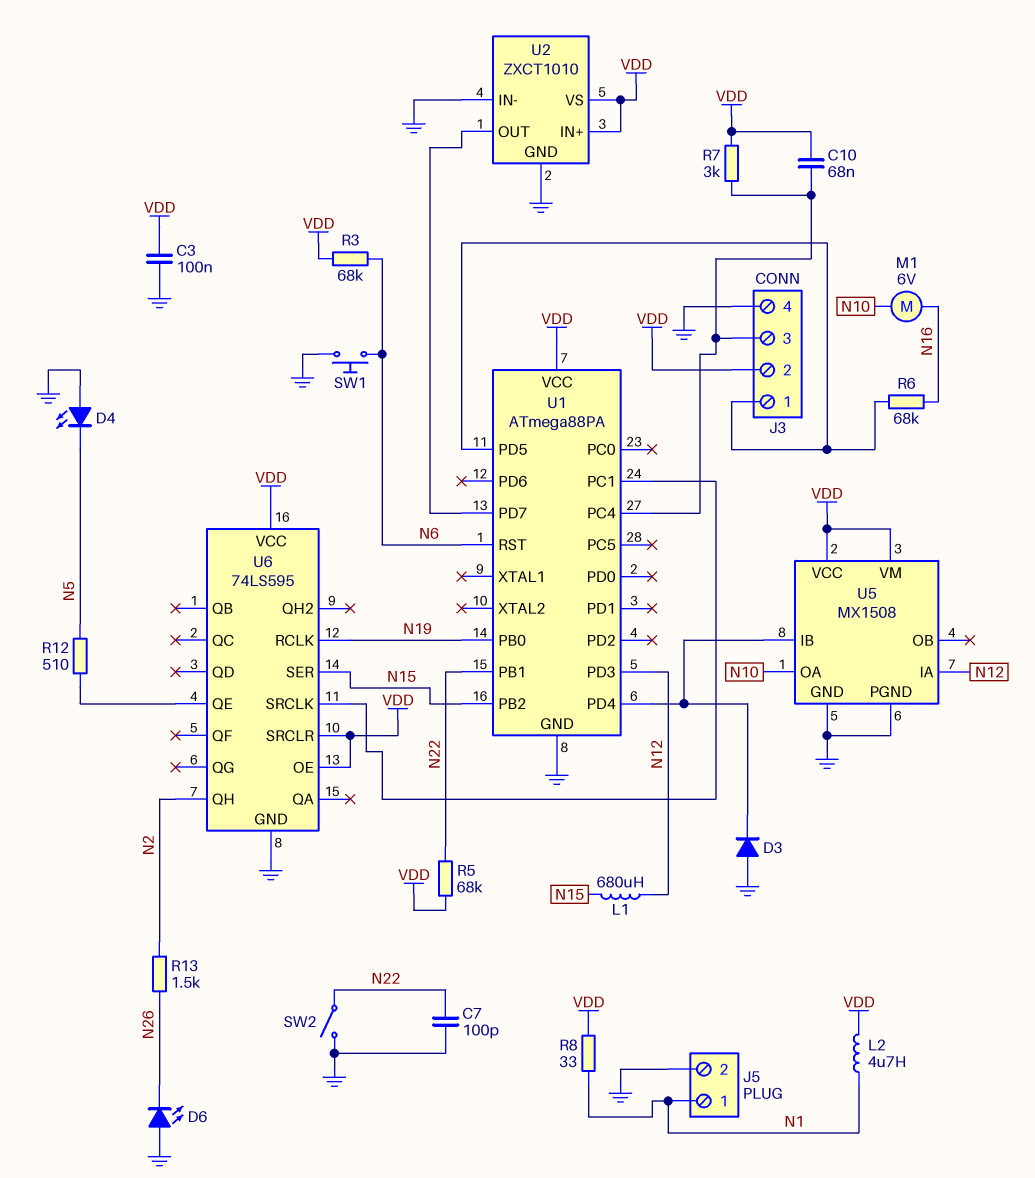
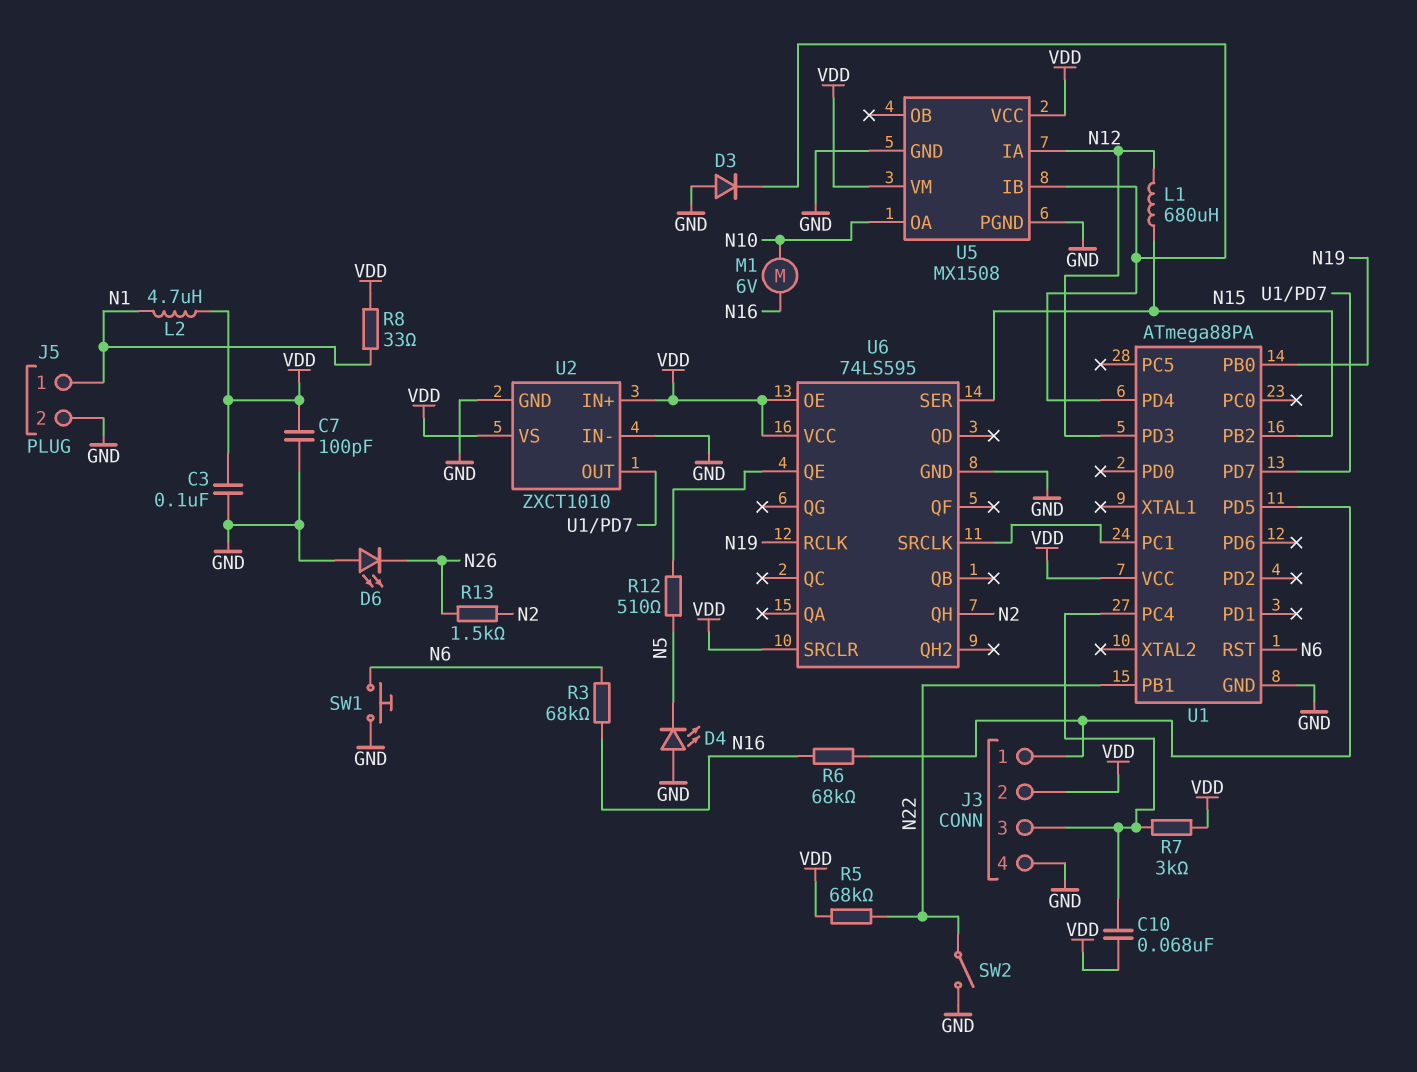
C7: 100pF (GND, N22) -> 100pF (GND, VDD)
R3: 68k (N6, VDD) -> 68k (N6, N16)

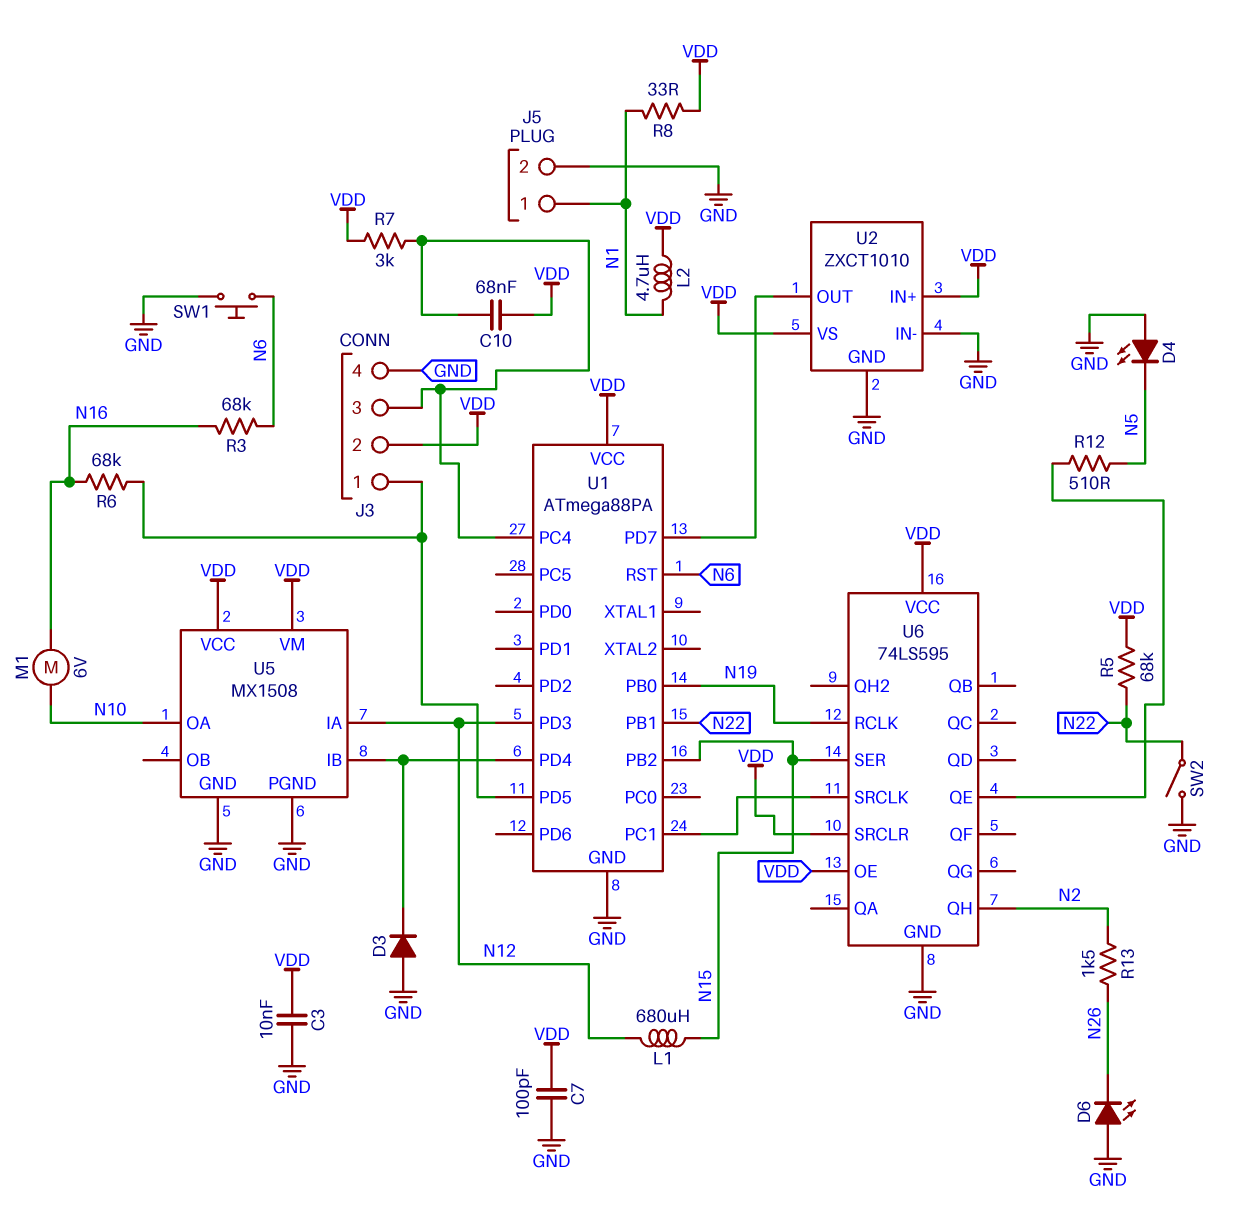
C3: 100nF (GND, VDD) -> 10nF (GND, VDD)

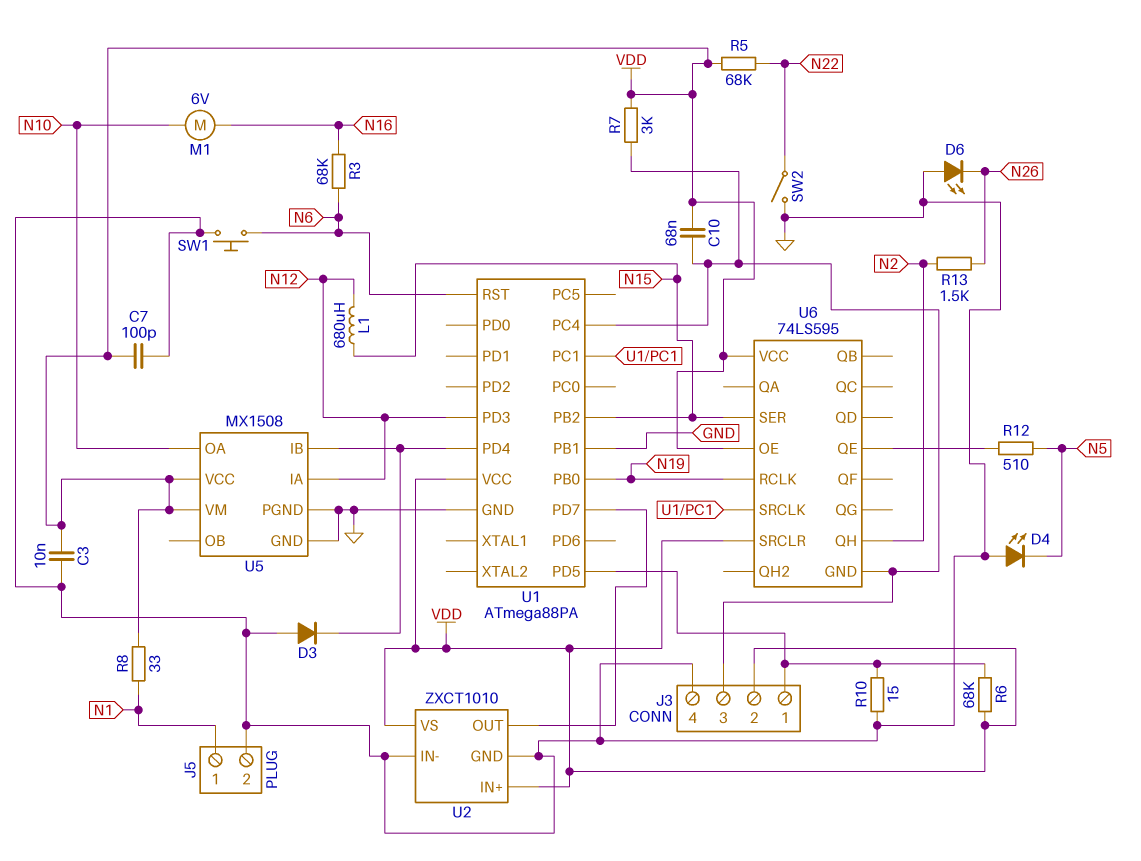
L2: 4.7uH (N1, VDD) -> none
R6: 68k (J3/1, N16) -> 68k (J3/1, VDD)
R10: none -> 15 (GND, J3/1)
U1 pin PB1: N22 -> GND
U6 pin GND: GND -> J3/3

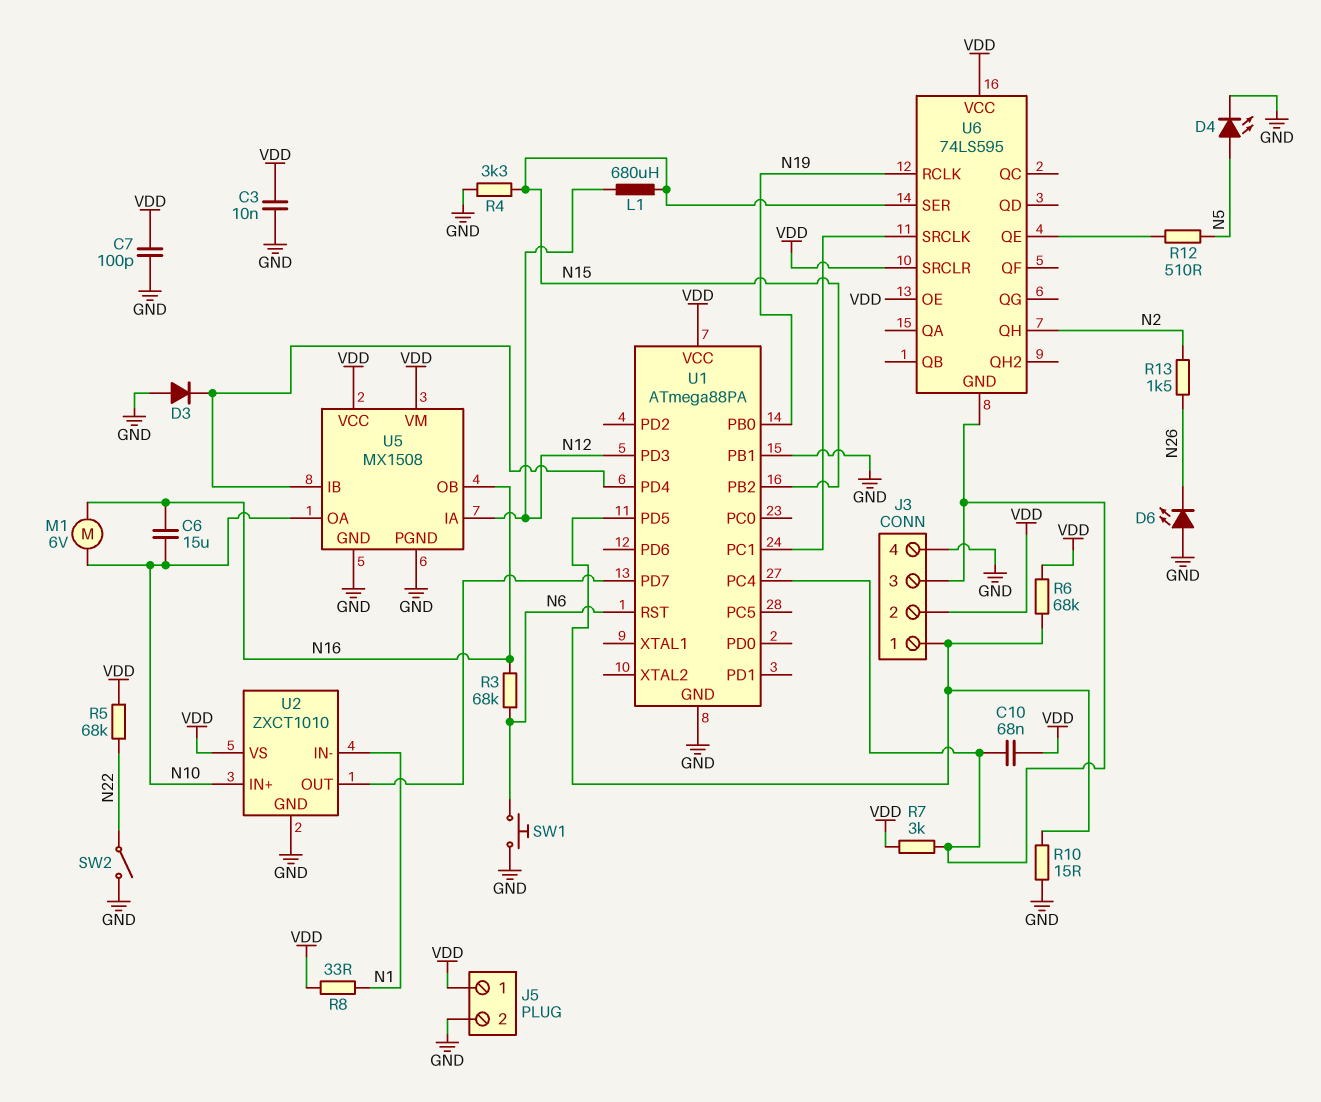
C6: none -> 15uF (N10, N16)
D4: LED (A GND, K N5) -> LED (A N5, K GND)
J5 pin 1: N1 -> VDD
R4: none -> 3.3k (GND, N15)
U2 pin IN+: VDD -> N10
U2 pin IN-: GND -> N1
U5 pin OB: none -> N16

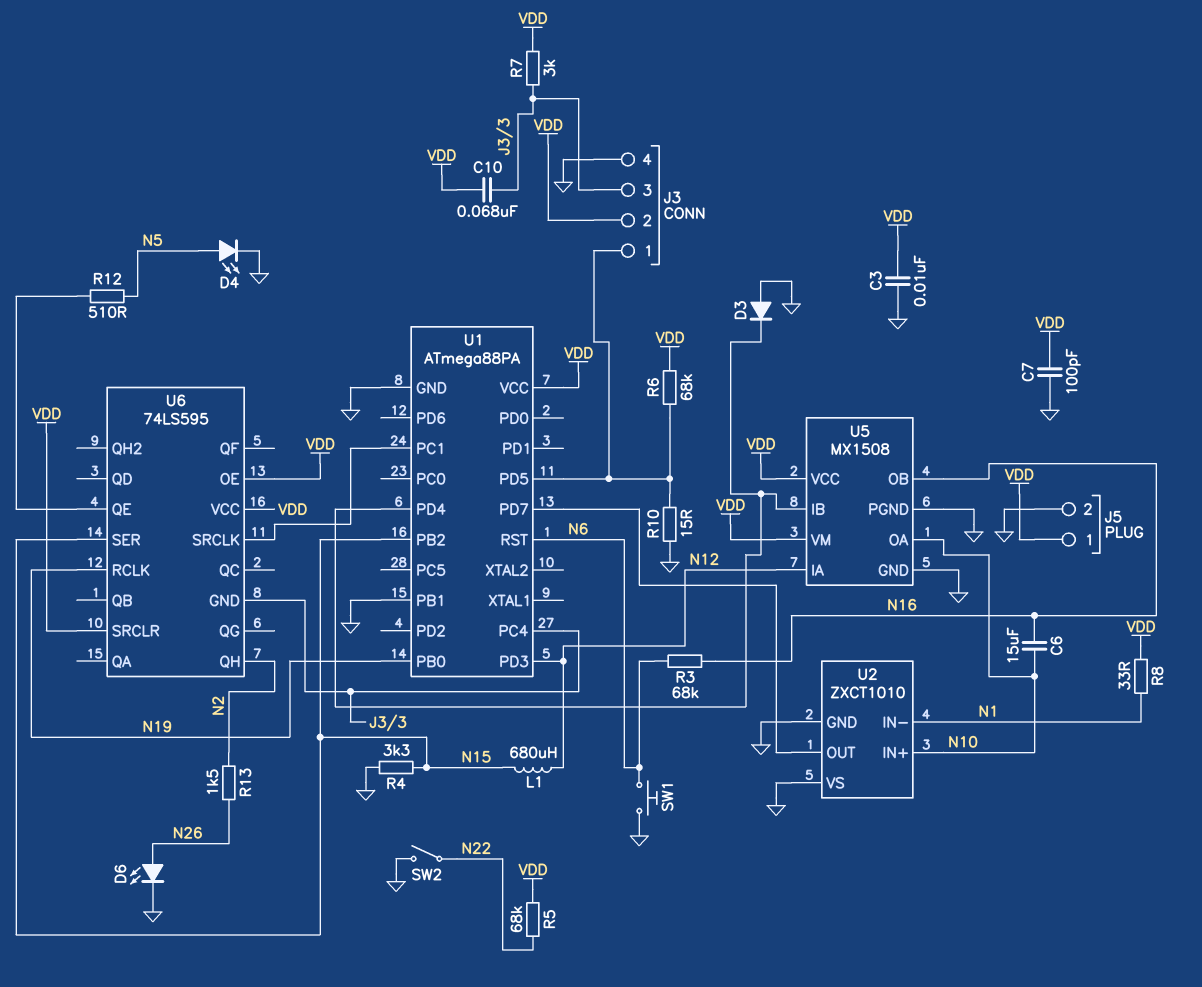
D6: LED (A GND, K N26) -> LED (A N26, K GND)
M1: motor 6V (N10, N16) -> none
U2 pin VS: VDD -> GND

